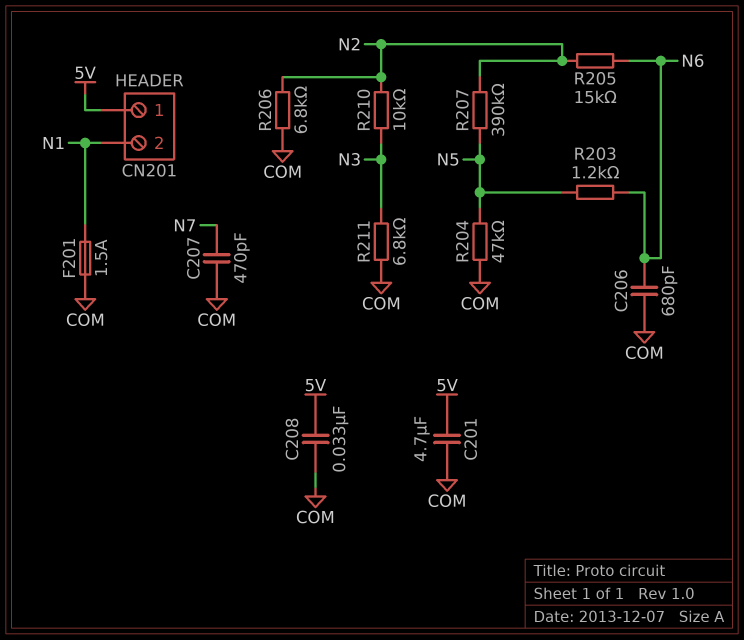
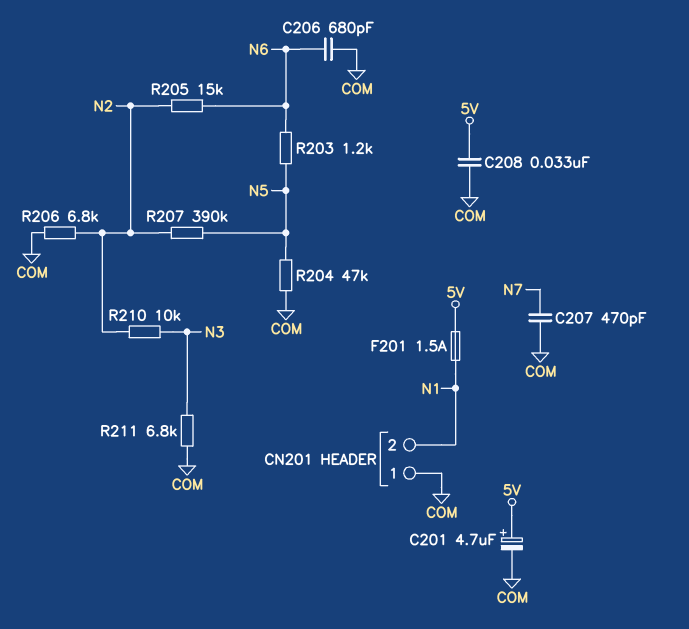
C201: 4.7uF (5V, COM) -> 4.7uF (plus 5V, minus COM)
CN201 pin 1: 5V -> COM
F201: 1.5A (COM, N1) -> 1.5A (5V, N1)

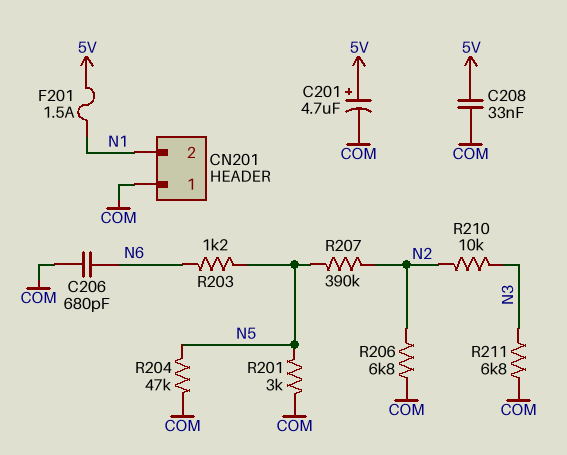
C207: 470pF (COM, N7) -> none
R201: none -> 3k (COM, N5)
R205: 15k (N2, N6) -> none

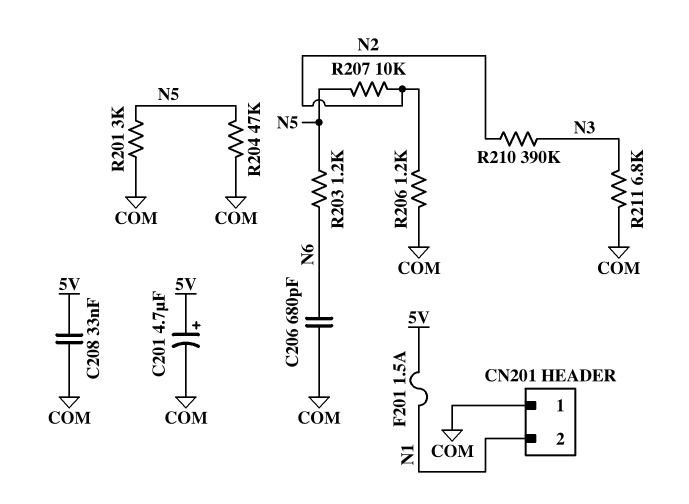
R206: 6.8k (COM, N2) -> 1.2k (COM, N2)
R207: 390k (N2, N5) -> 10k (N2, N5)
R210: 10k (N2, N3) -> 390k (N2, N3)

